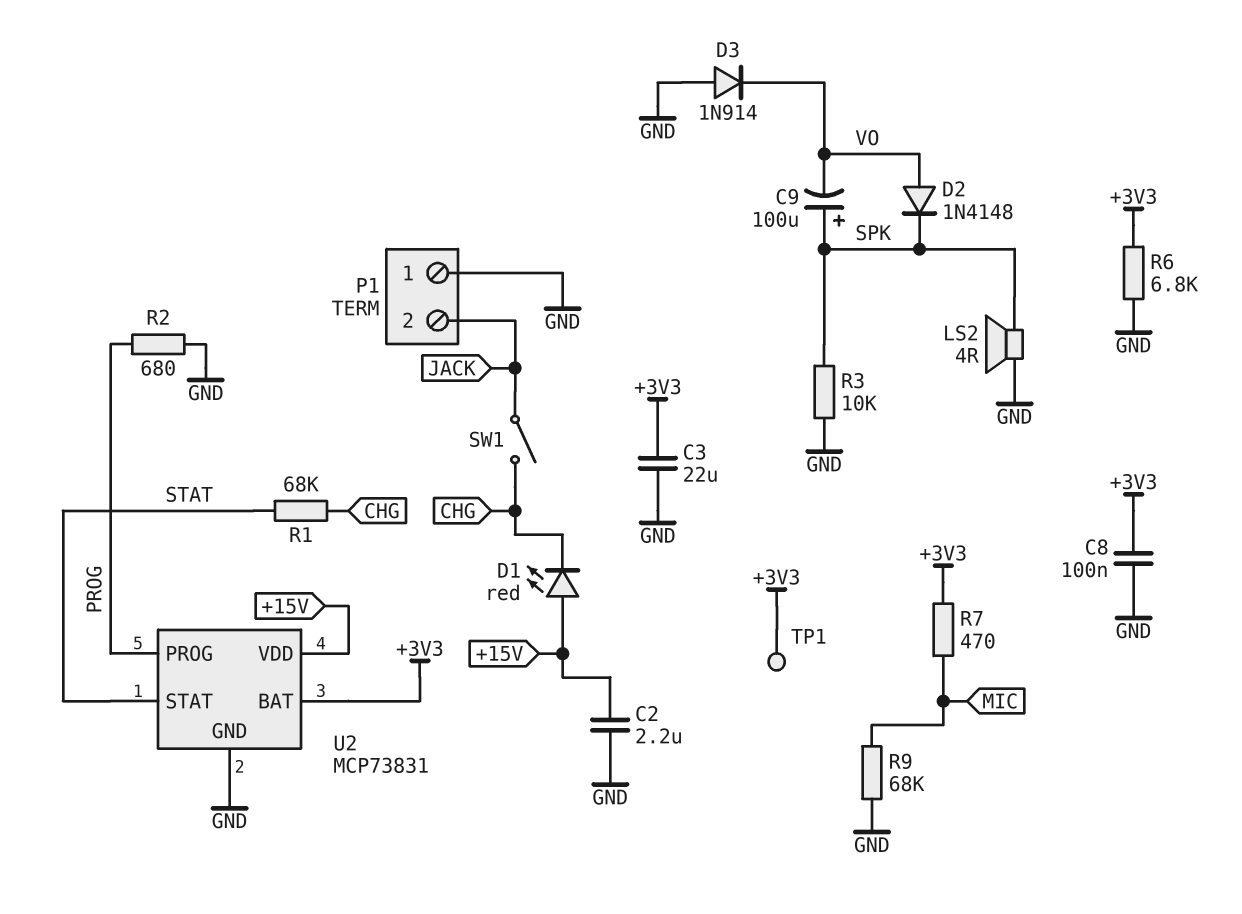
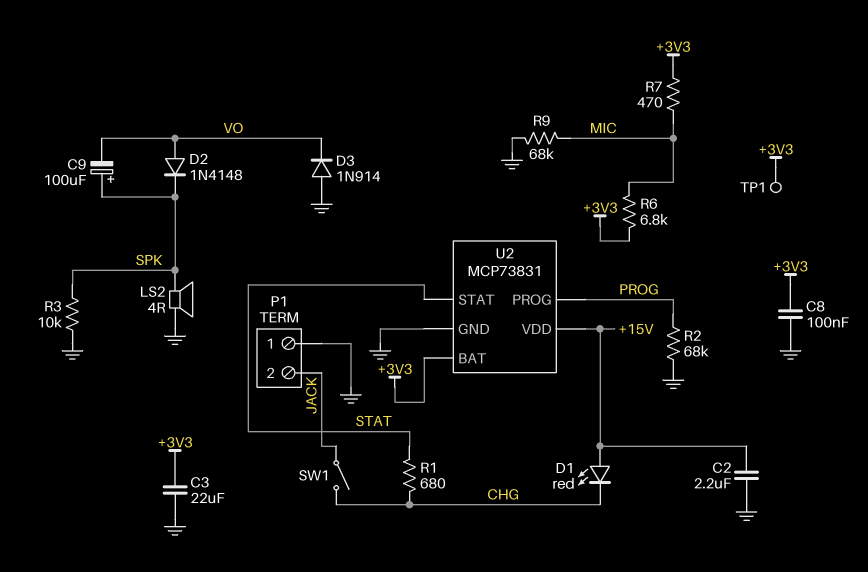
R1: 68k (CHG, STAT) -> 680 (CHG, STAT)
R2: 680 (GND, PROG) -> 68k (GND, PROG)
R6: 6.8k (+3V3, GND) -> 6.8k (+3V3, MIC)

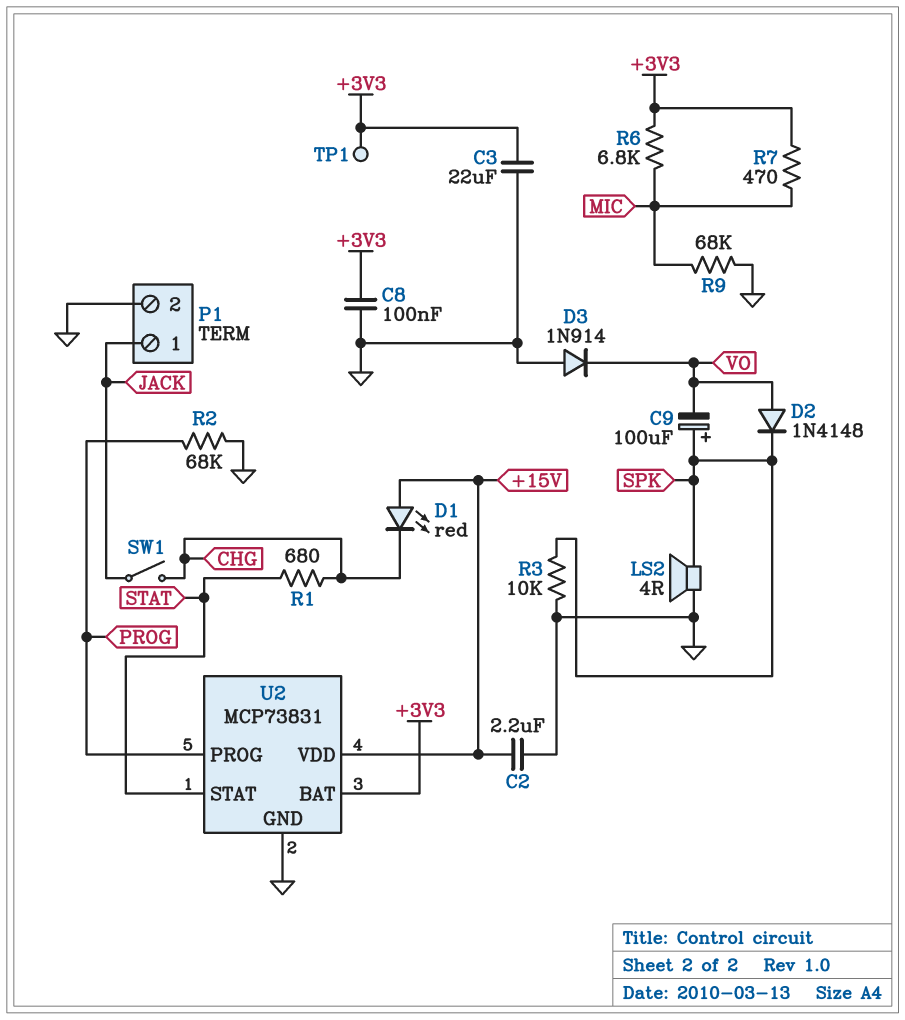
P1 pin 1: GND -> JACK
P1 pin 2: JACK -> GND

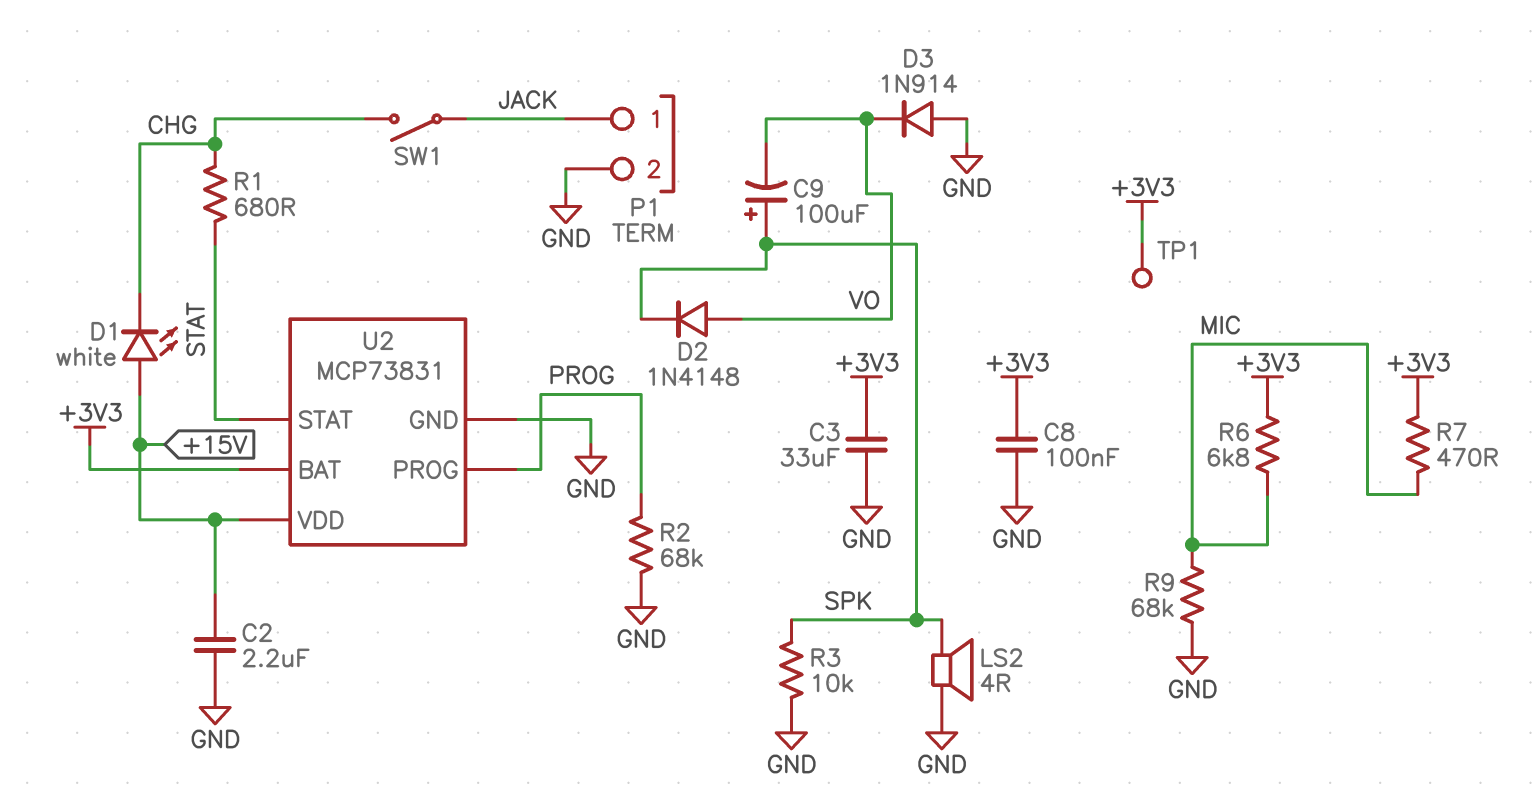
C3: 22uF (+3V3, GND) -> 33uF (+3V3, GND)
D1: LED red (A +15V, K CHG) -> LED white (A +15V, K CHG)

